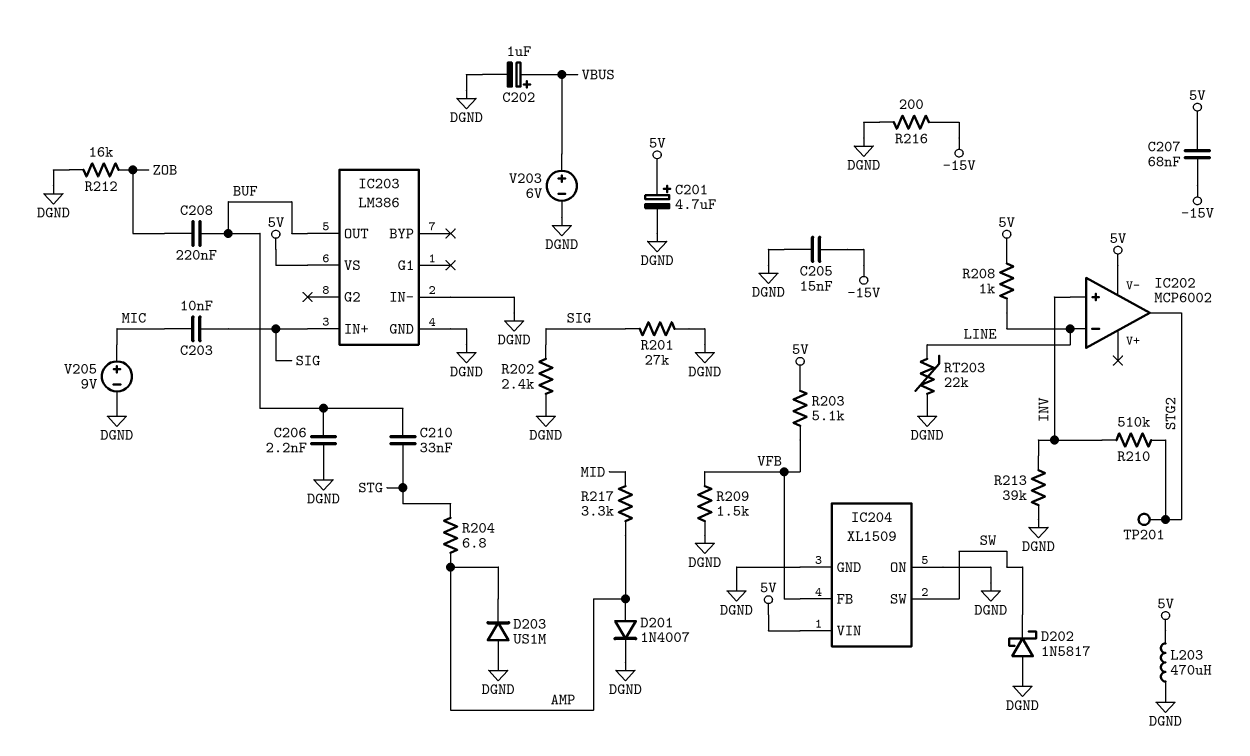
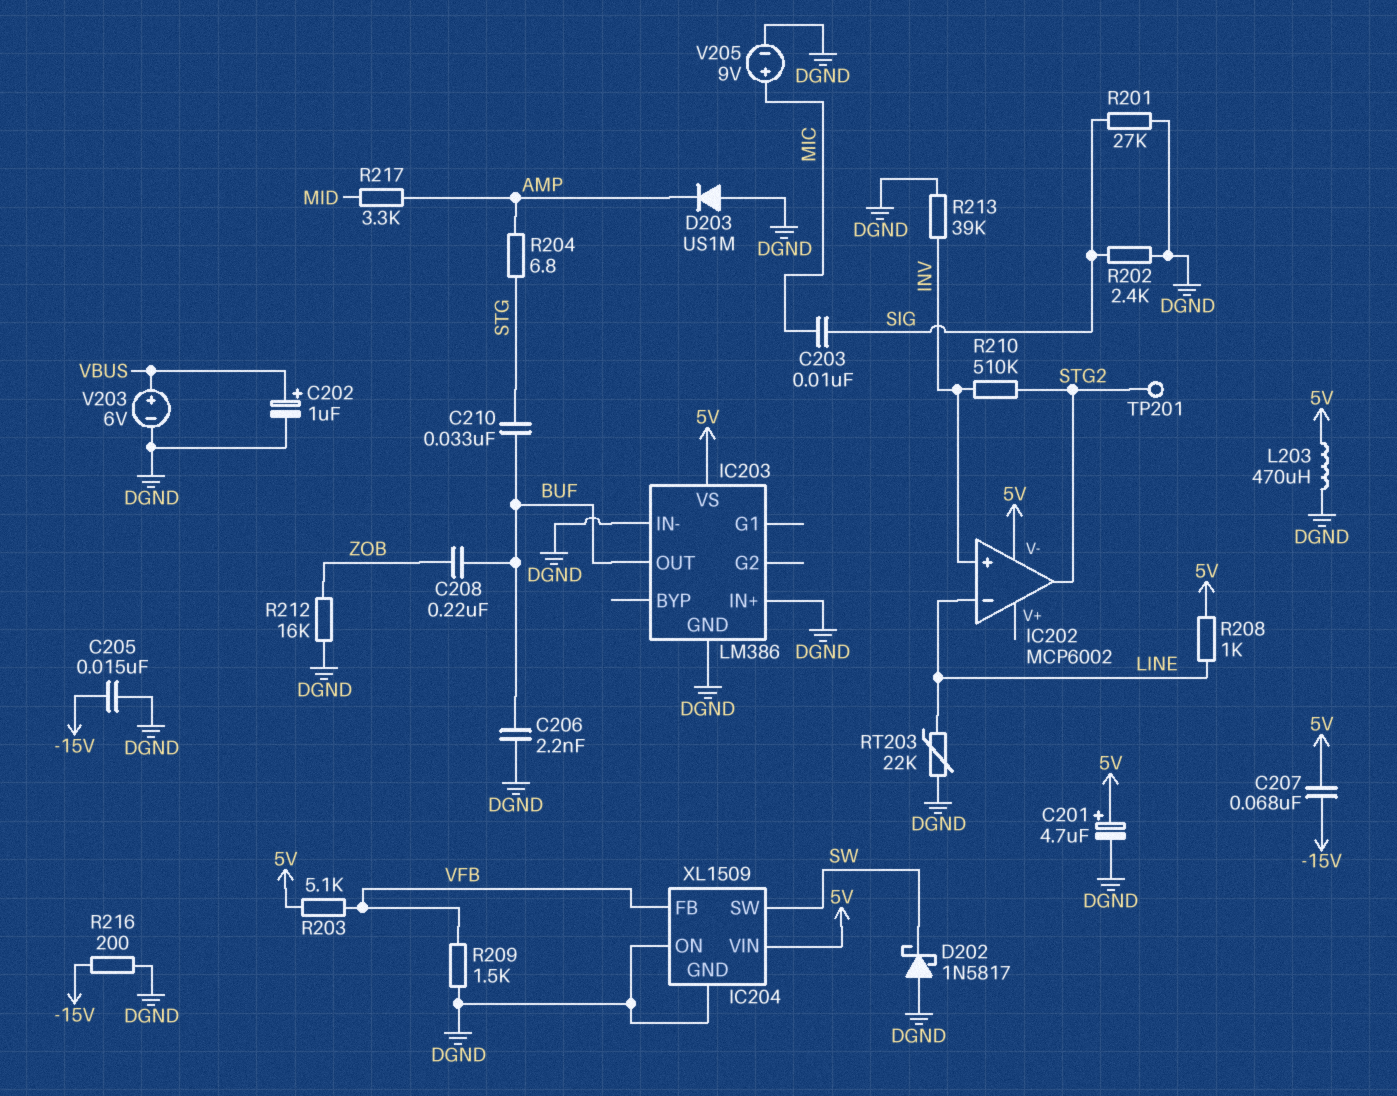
D201: diode 1N4007 (A AMP, K DGND) -> none
IC203 pin IN+: SIG -> DGND

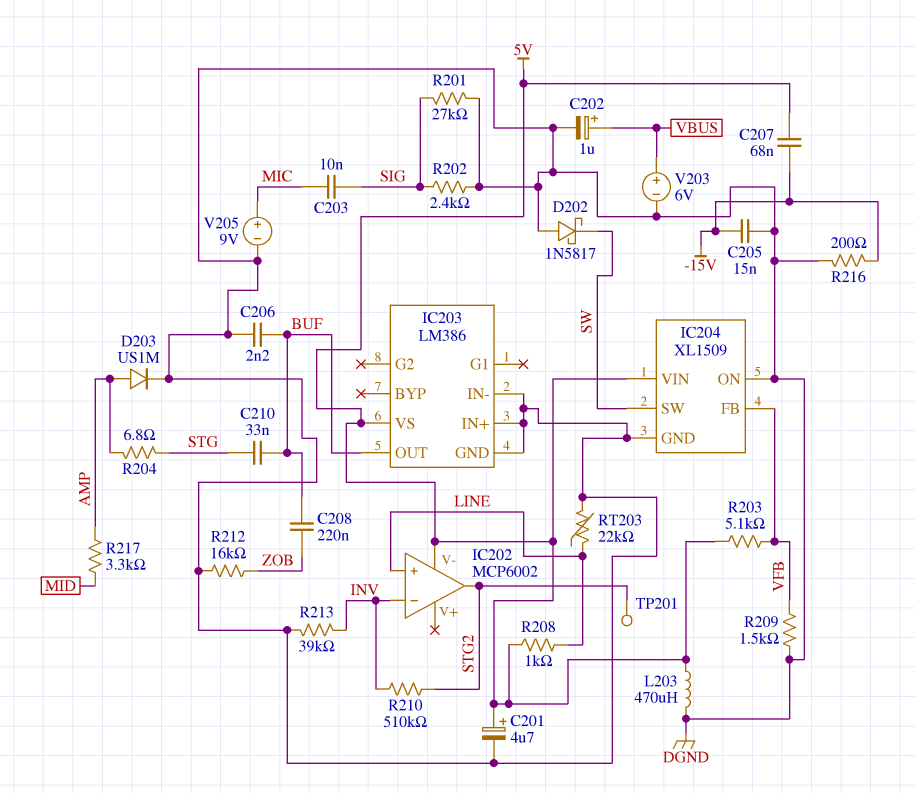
D203: diode US1M (A DGND, K AMP) -> diode US1M (A AMP, K DGND)
IC202 pin in+: INV -> LINE
IC202 pin in-: LINE -> INV

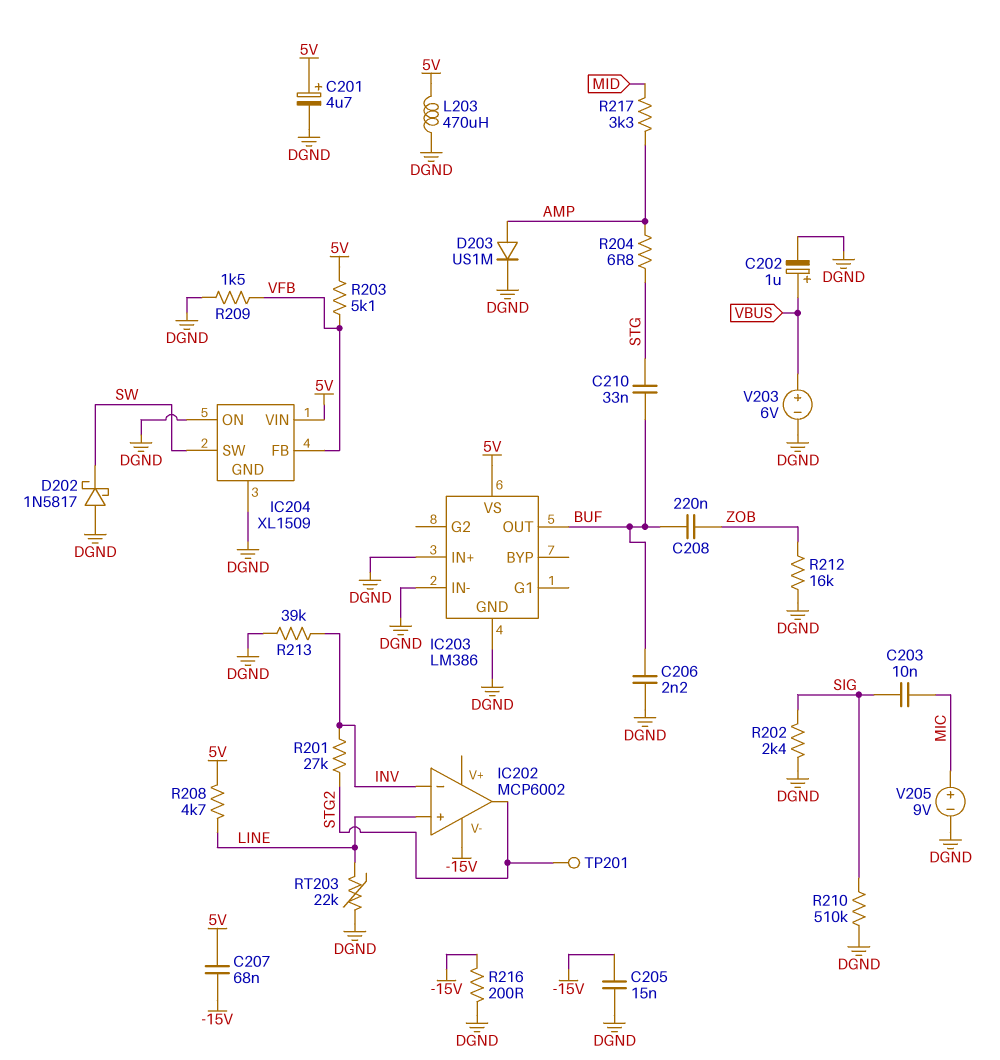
IC202 pin V-: 5V -> -15V
R201: 27k (DGND, SIG) -> 27k (INV, STG2)
R208: 1k (5V, LINE) -> 4.7k (5V, LINE)
R210: 510k (INV, STG2) -> 510k (DGND, SIG)

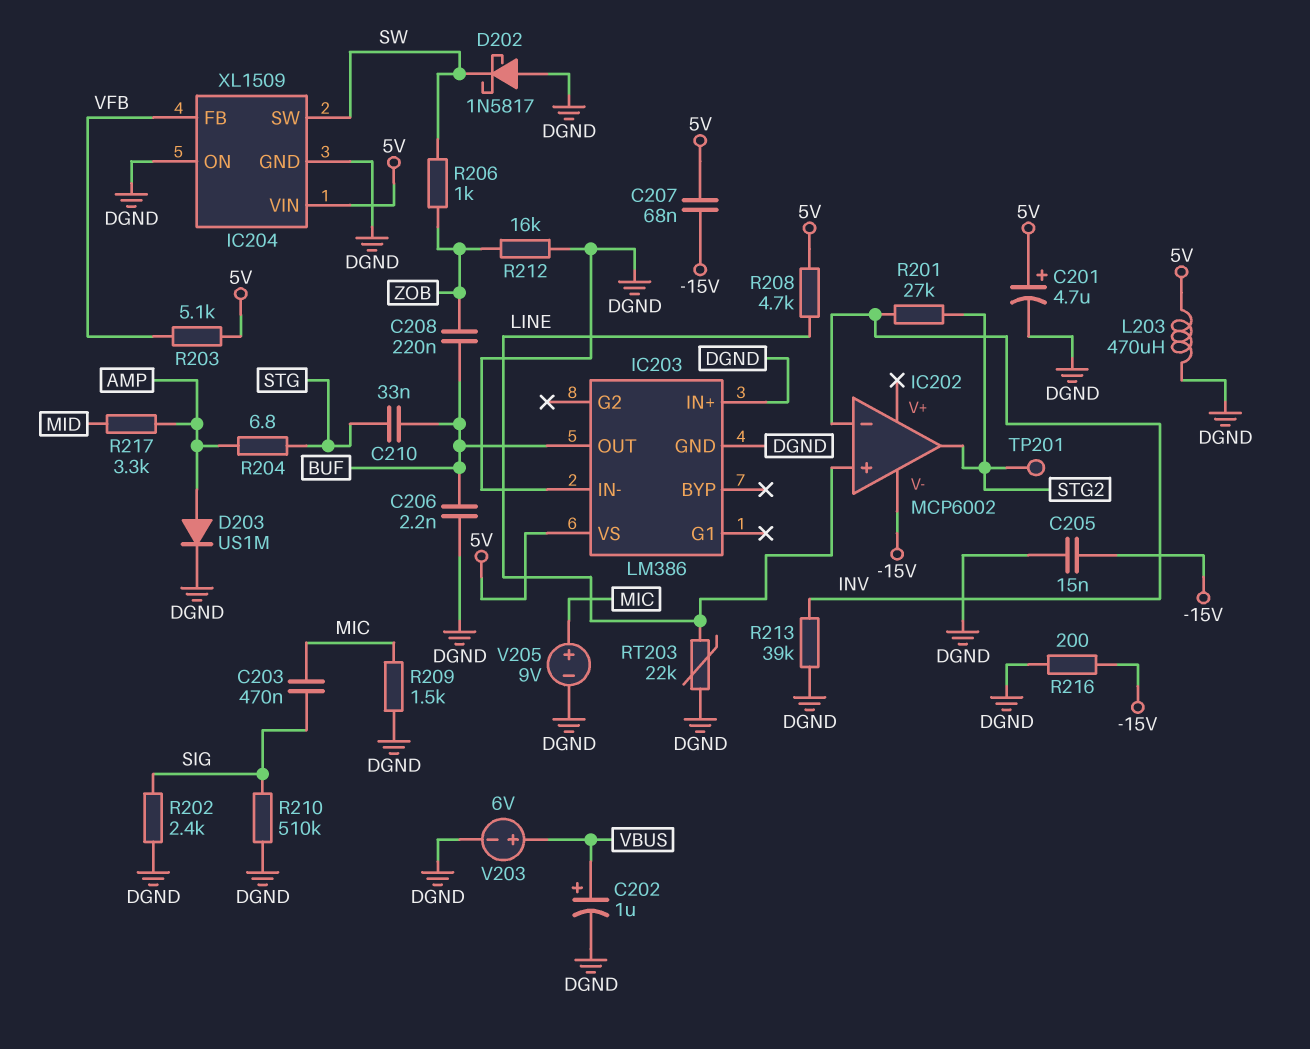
C203: 10nF (MIC, SIG) -> 470nF (MIC, SIG)
R206: none -> 1k (SW, ZOB)
R209: 1.5k (DGND, VFB) -> 1.5k (DGND, MIC)

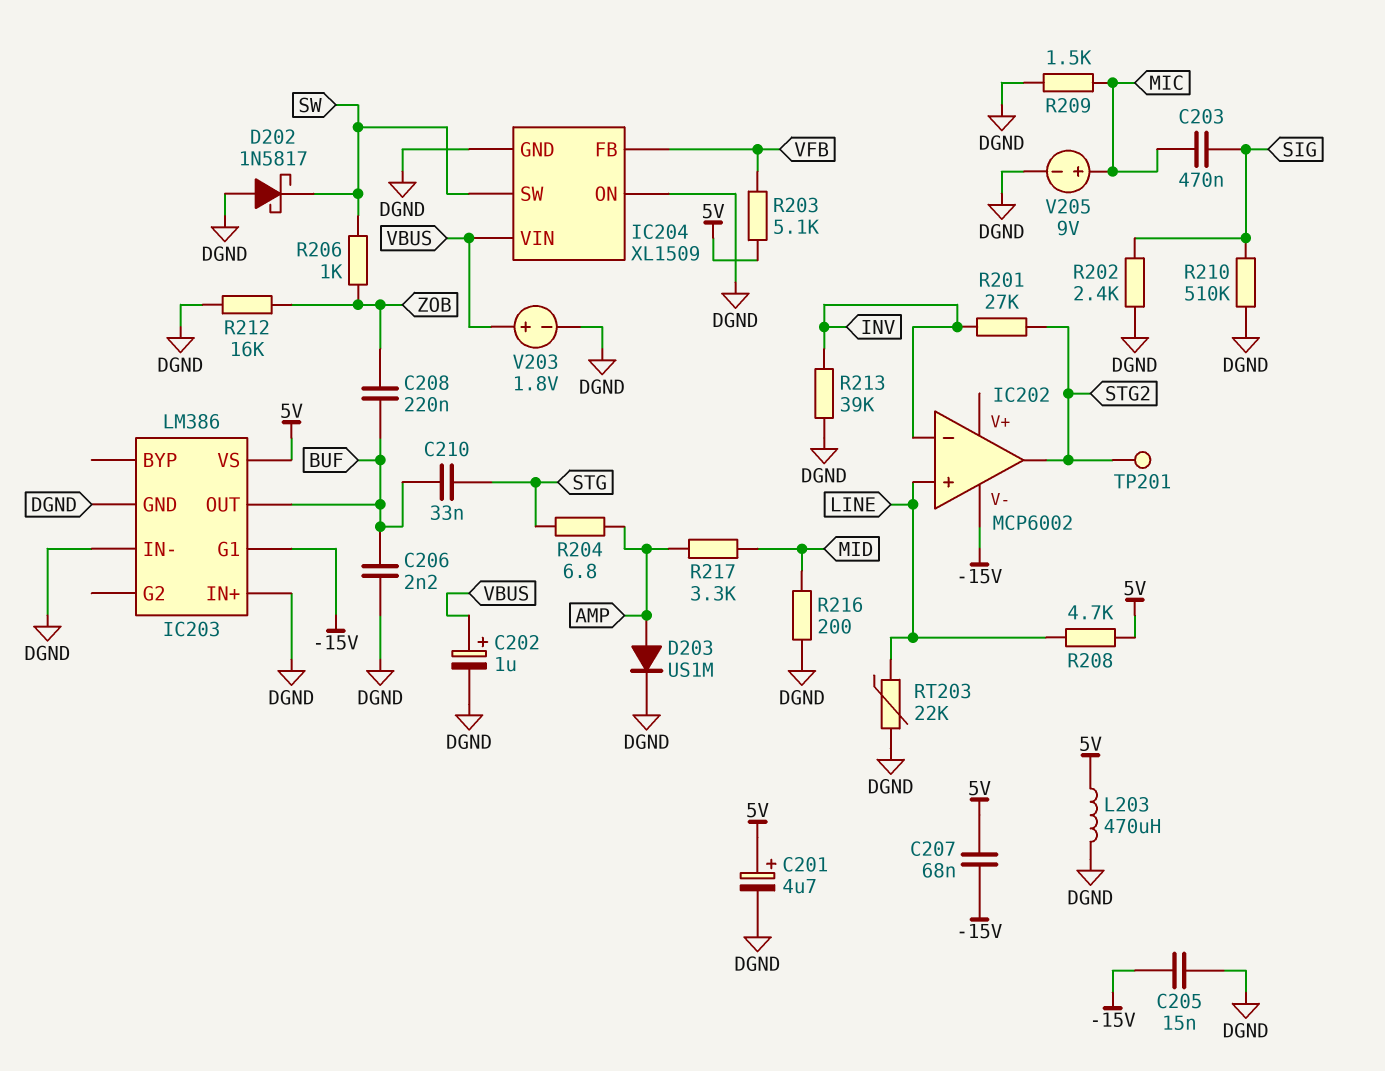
IC203 pin G1: none -> -15V
IC204 pin VIN: 5V -> VBUS
R216: 200 (-15V, DGND) -> 200 (DGND, MID)
V203: 6V (plus VBUS, minus DGND) -> 1.8V (plus VBUS, minus DGND)

